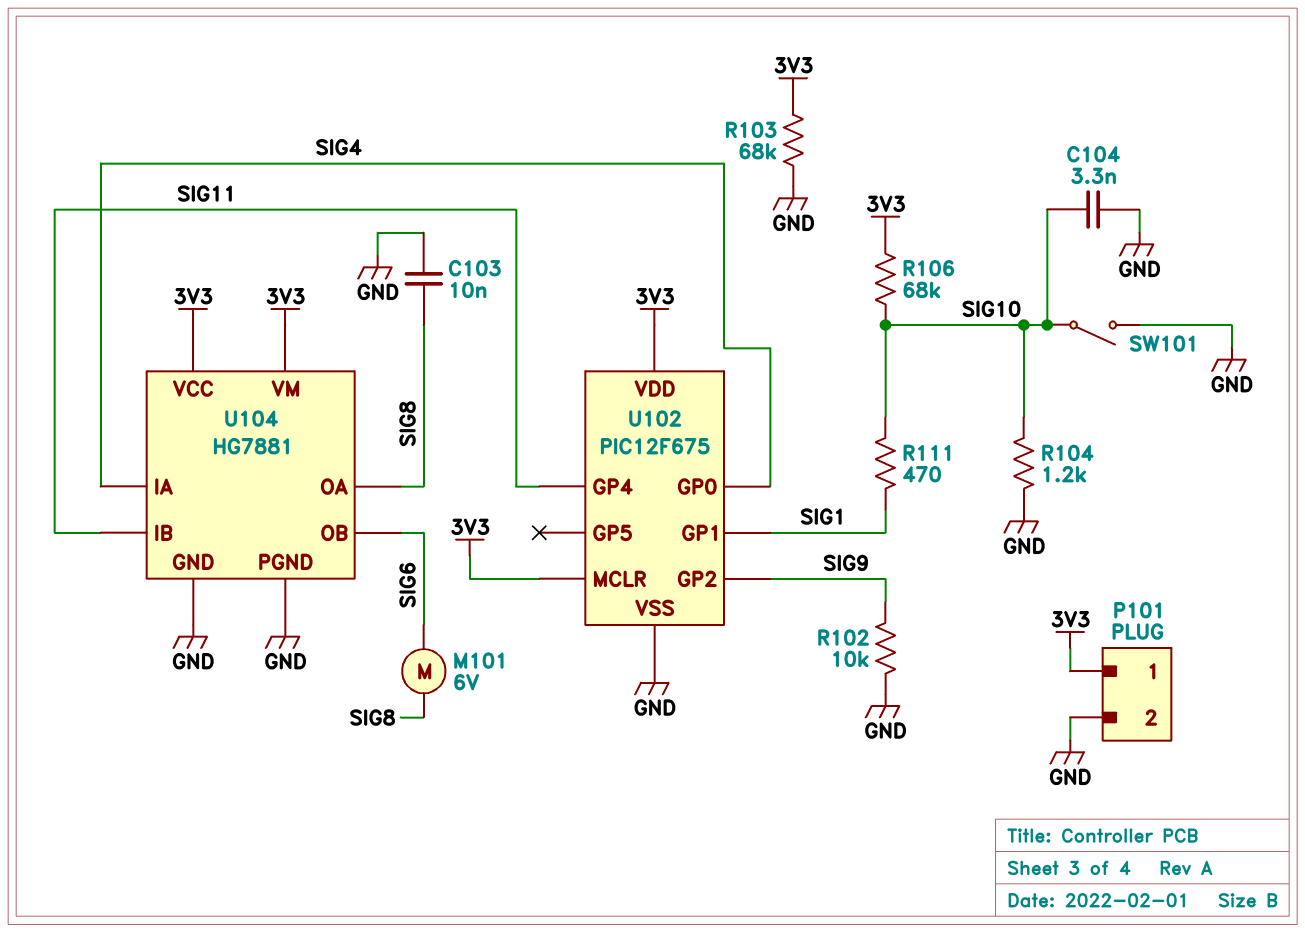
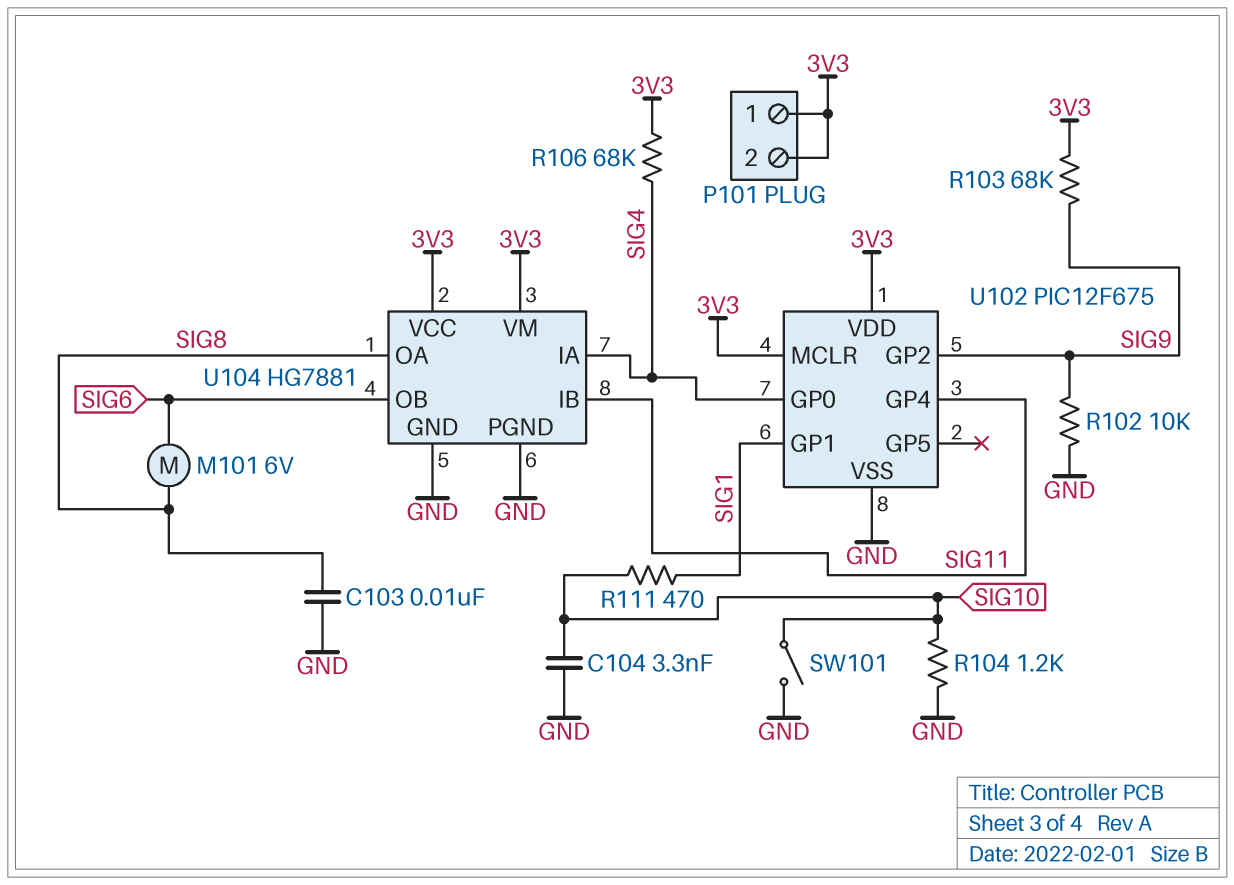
P101 pin 2: GND -> 3V3
R103: 68k (3V3, GND) -> 68k (3V3, SIG9)
R106: 68k (3V3, SIG10) -> 68k (3V3, SIG4)

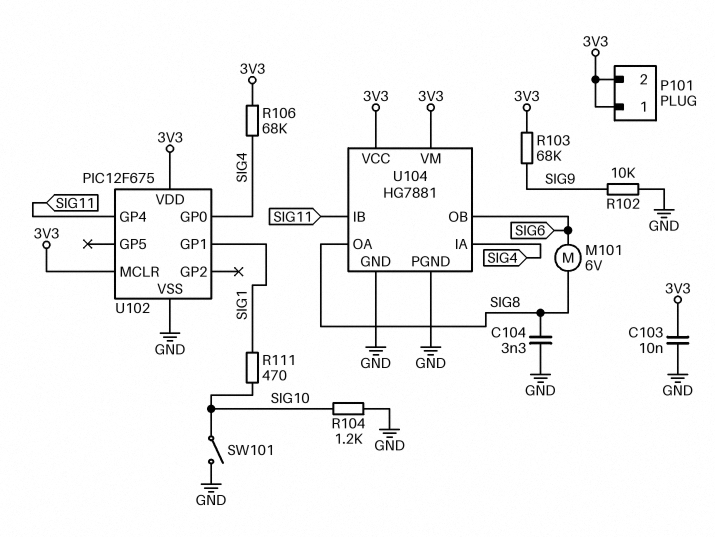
C103: 10nF (GND, SIG8) -> 10nF (3V3, GND)
C104: 3.3nF (GND, SIG10) -> 3.3nF (GND, SIG8)
U102 pin GP2: SIG9 -> none

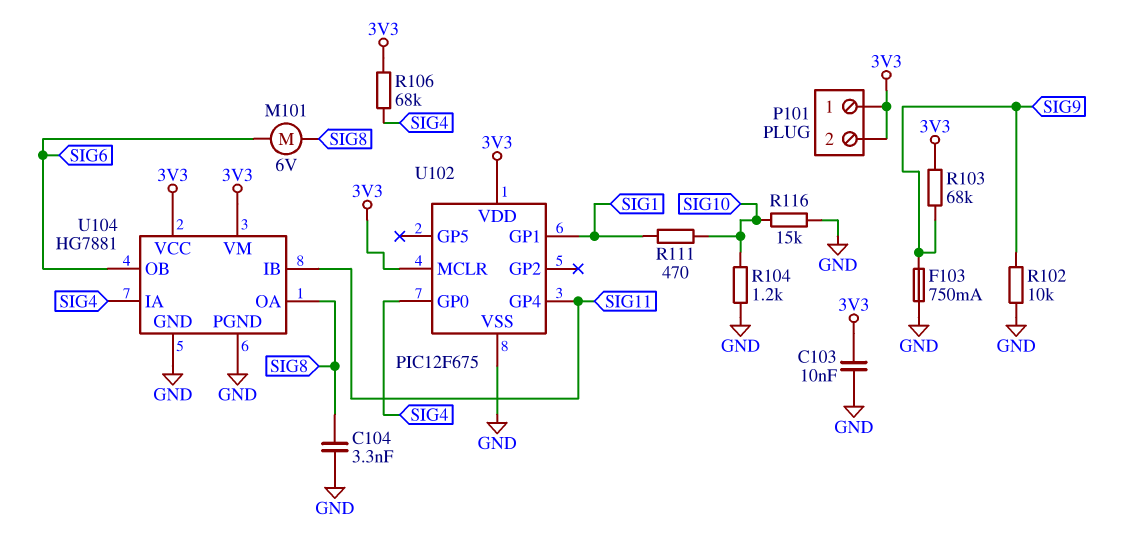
F103: none -> 750mA (GND, SIG9)
R116: none -> 15k (GND, SIG10)
SW101: switch (GND, SIG10) -> none

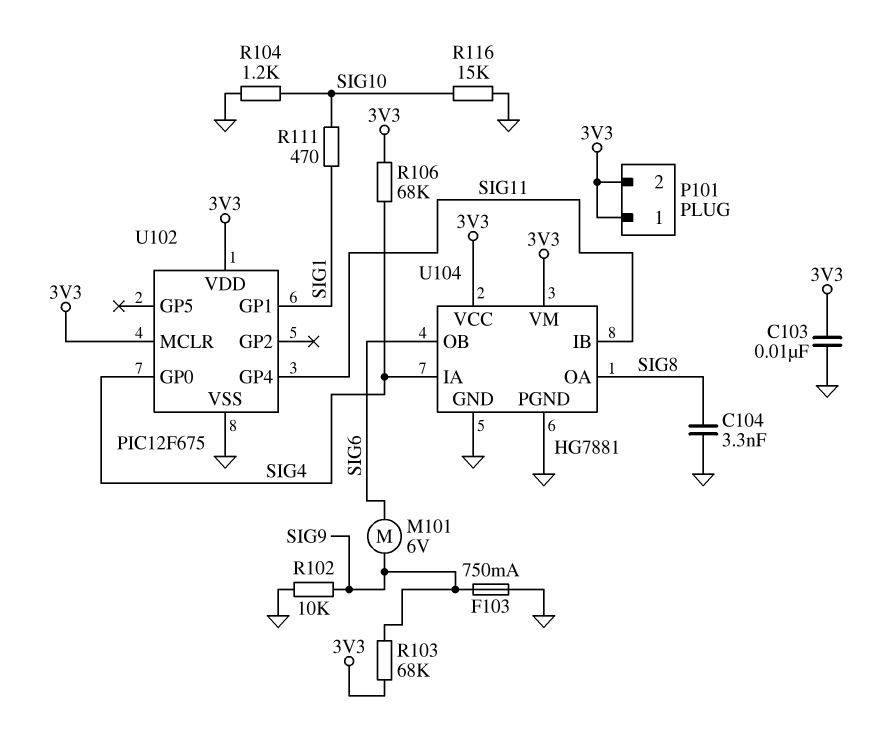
M101: motor 6V (SIG6, SIG8) -> motor 6V (SIG6, SIG9)

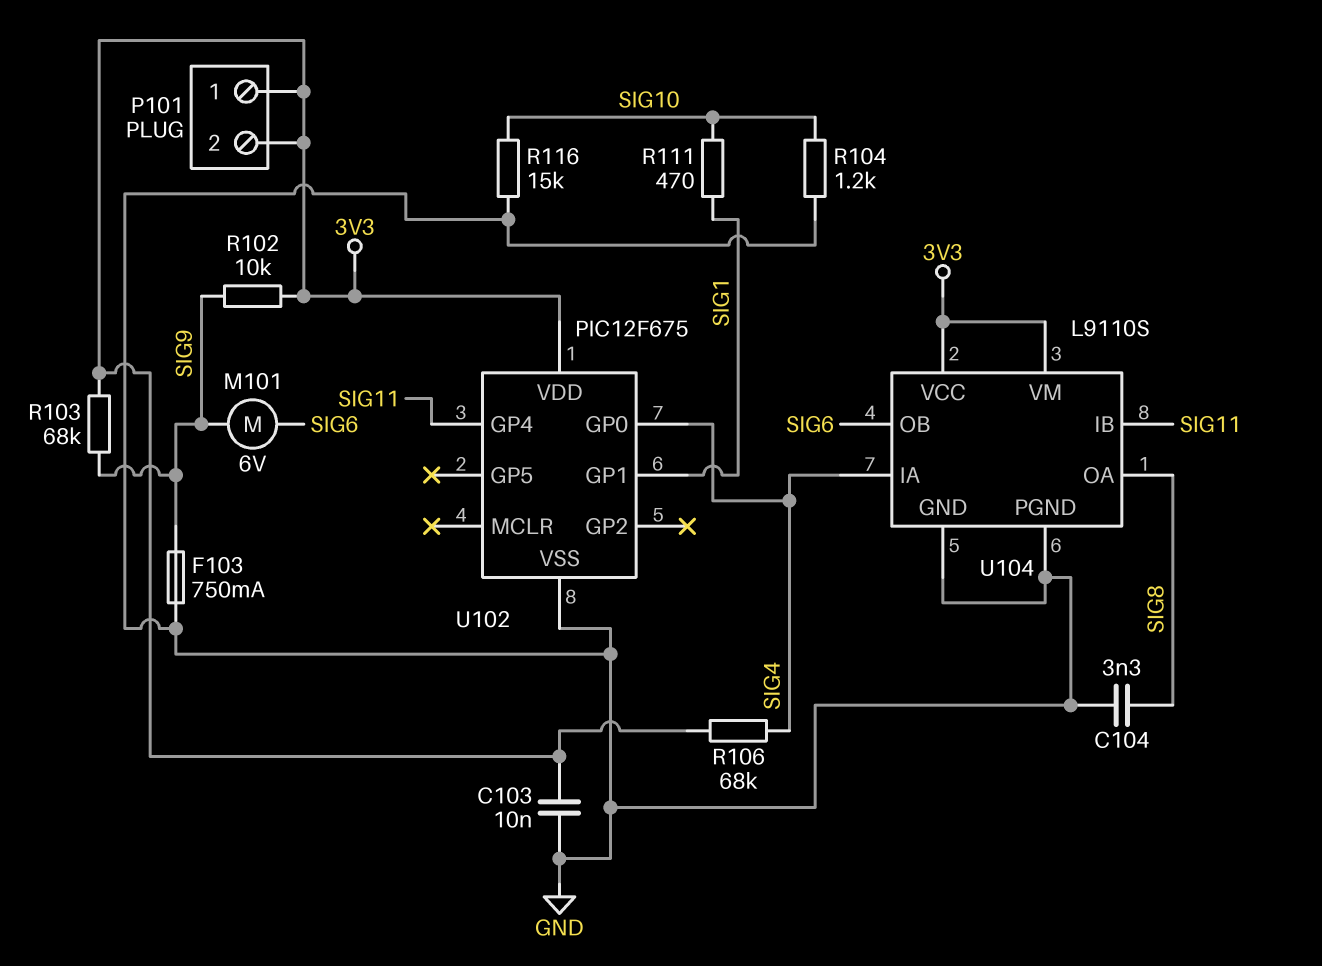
R102: 10k (GND, SIG9) -> 10k (3V3, SIG9)
U102 pin MCLR: 3V3 -> none
U104: HG7881 -> L9110S

